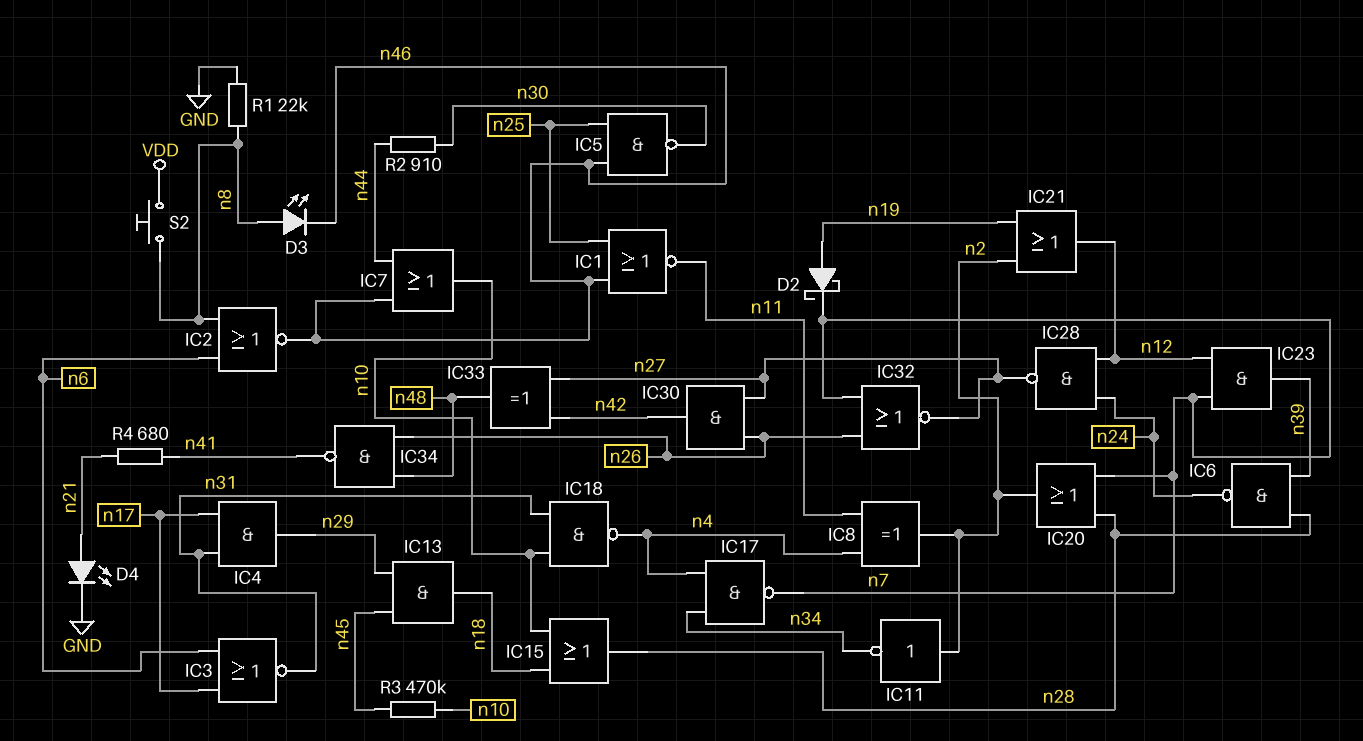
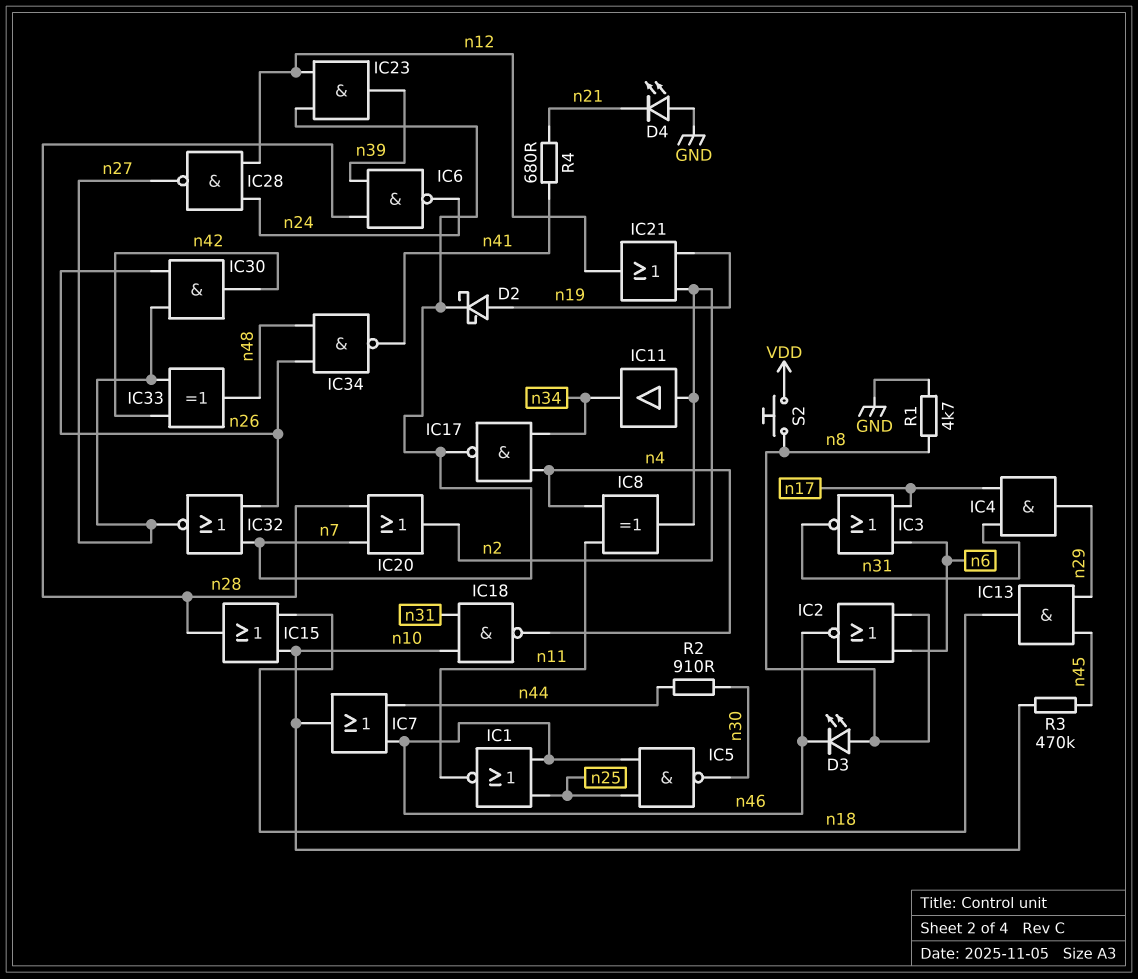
D4: LED (A n21, K GND) -> LED (A GND, K n21)
IC11: NOT (in n2, out n34) -> buffer (in n2, out n34)
R1: 22k (GND, n8) -> 4.7k (GND, n8)

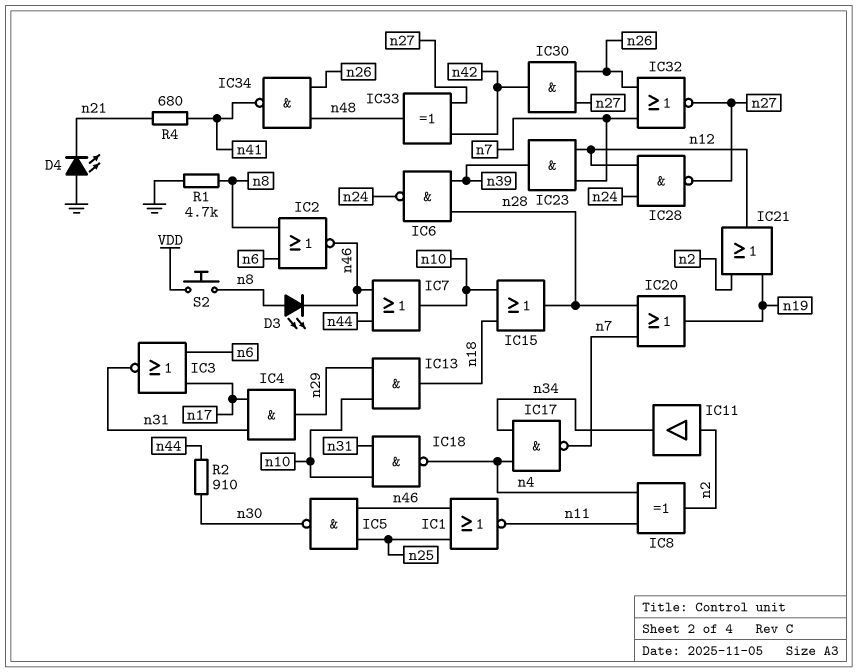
D2: schottky (A n19, K n7) -> none
IC13: AND (in n29, in n45, out n18) -> AND (in n10, in n29, out n18)
IC20: OR (in n7, in n28, out n2) -> OR (in n7, in n28, out n19)
R3: 470k (n10, n45) -> none

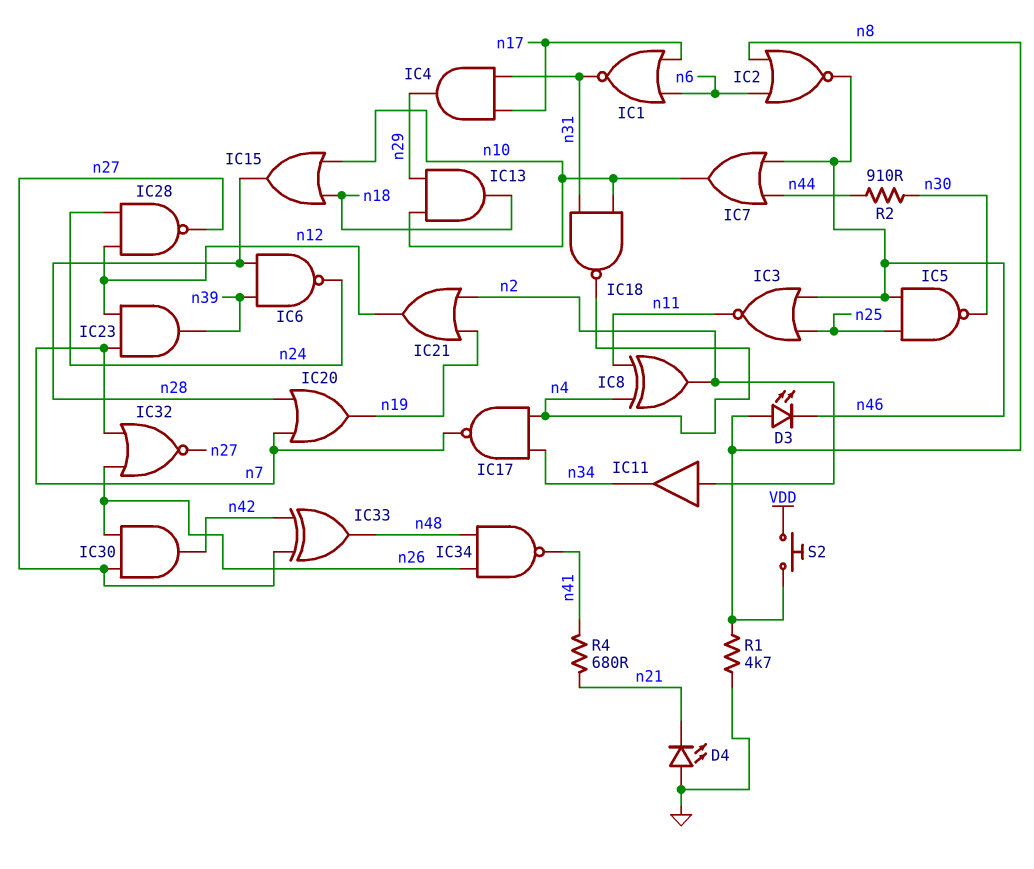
IC1: NOR (in n25, in n46, out n11) -> NOR (in n6, in n17, out n31)
IC3: NOR (in n6, in n17, out n31) -> NOR (in n25, in n46, out n11)

